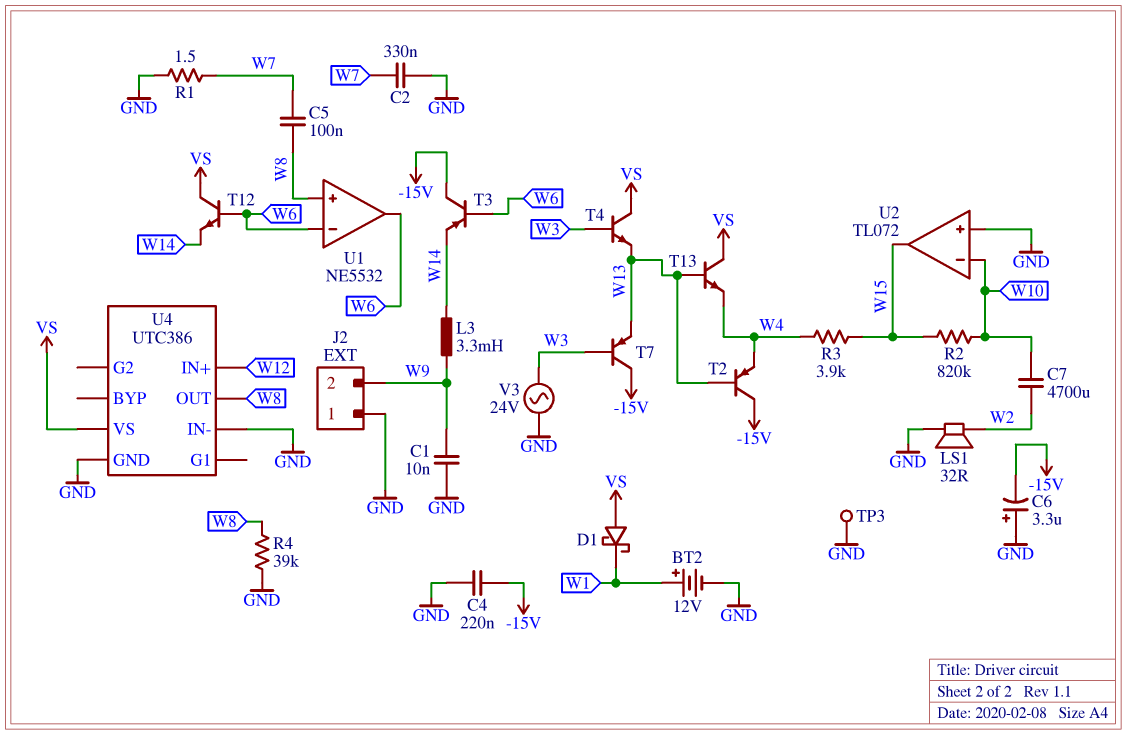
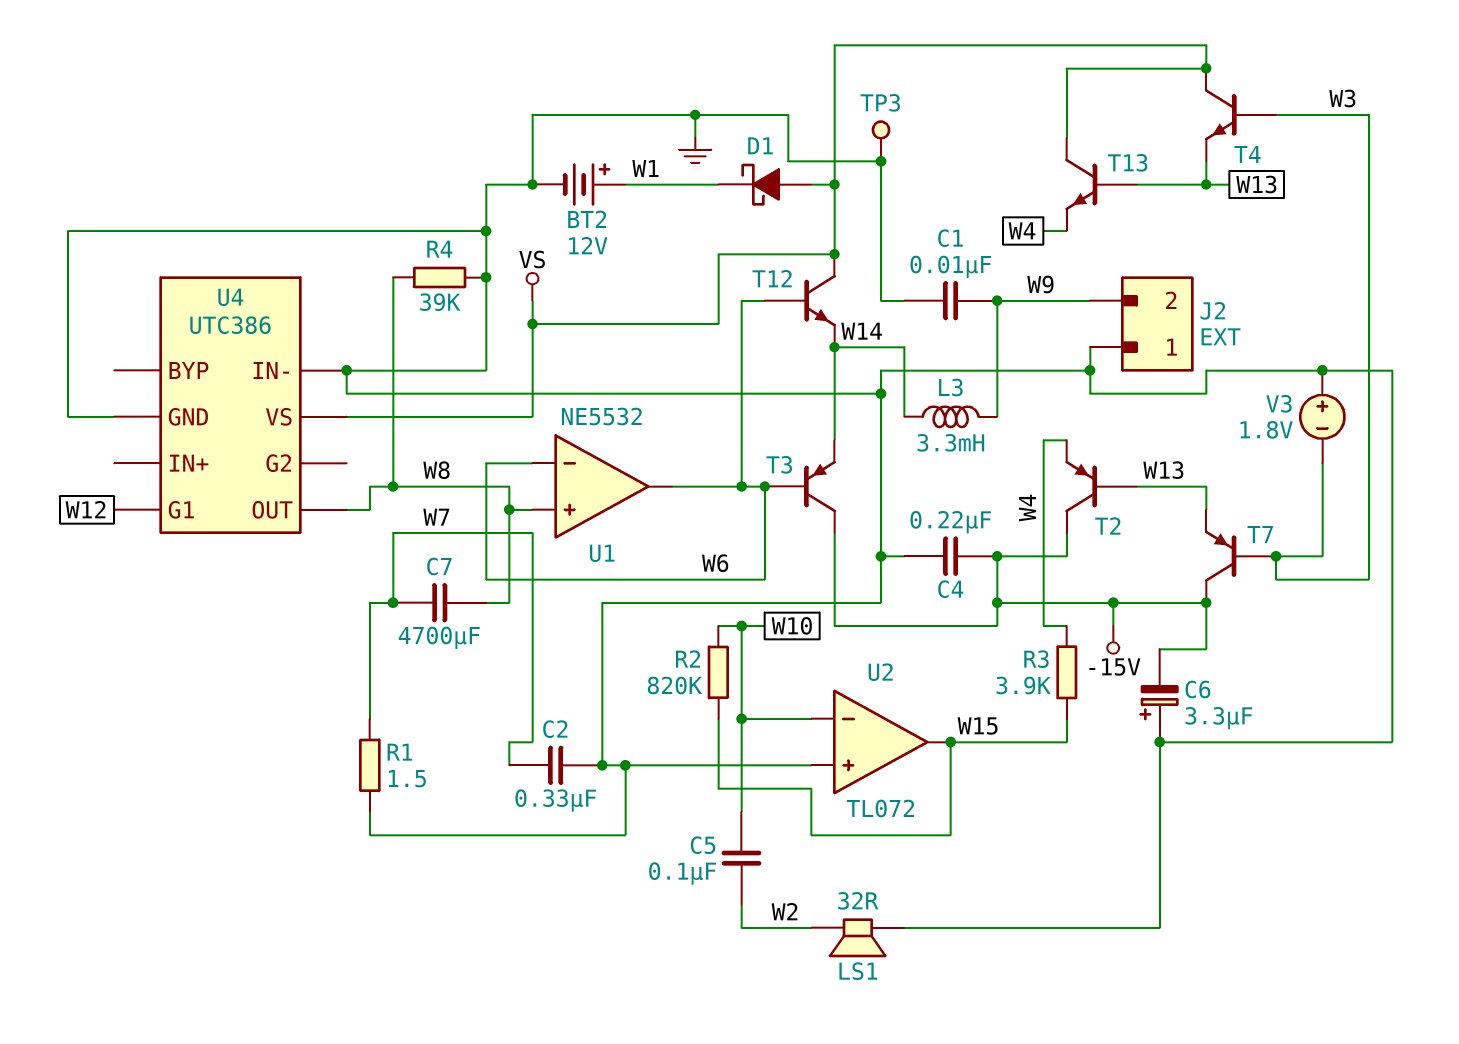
C5: 100nF (W7, W8) -> 100nF (W2, W10)
C7: 4700uF (W2, W10) -> 4700uF (W7, W8)
U4 pin G1: none -> W12
U4 pin IN+: W12 -> none
V3: AC 24V (GND, W3) -> 1.8V (plus GND, minus W3)

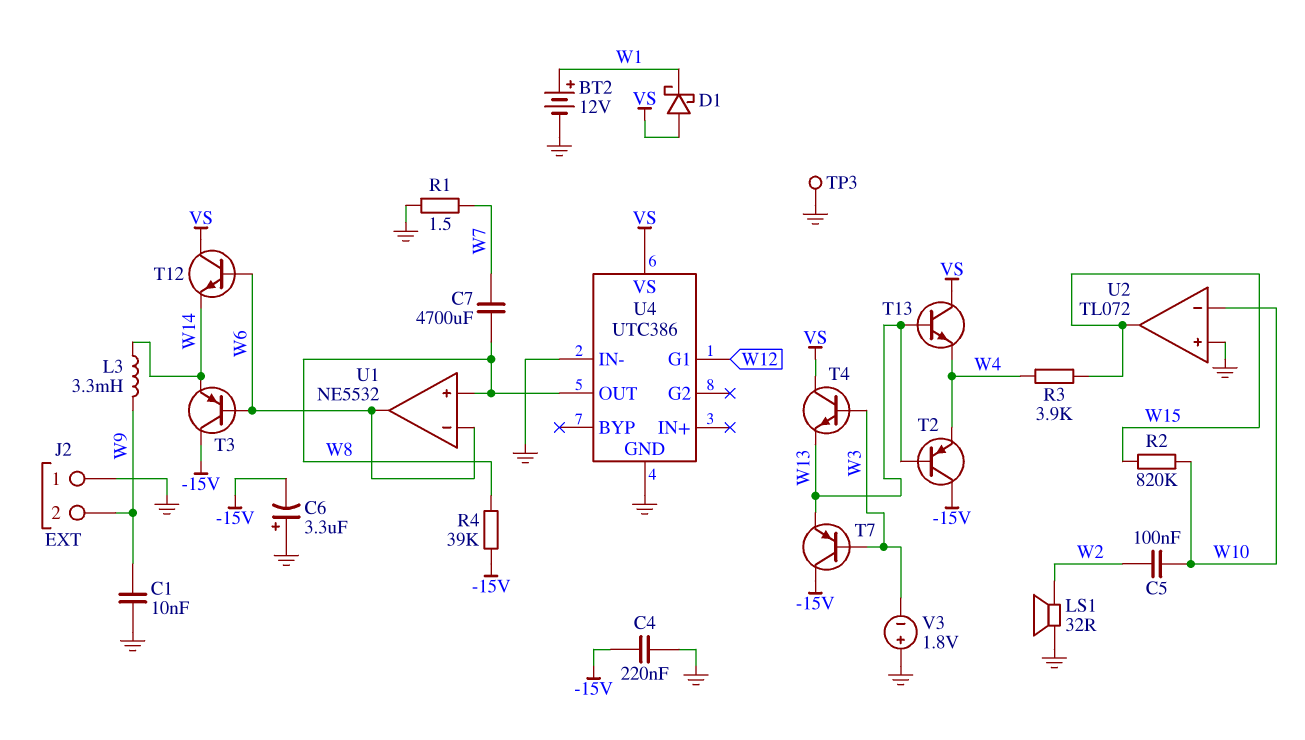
C2: 330nF (GND, W7) -> none
R4: 39k (GND, W8) -> 39k (-15V, W8)

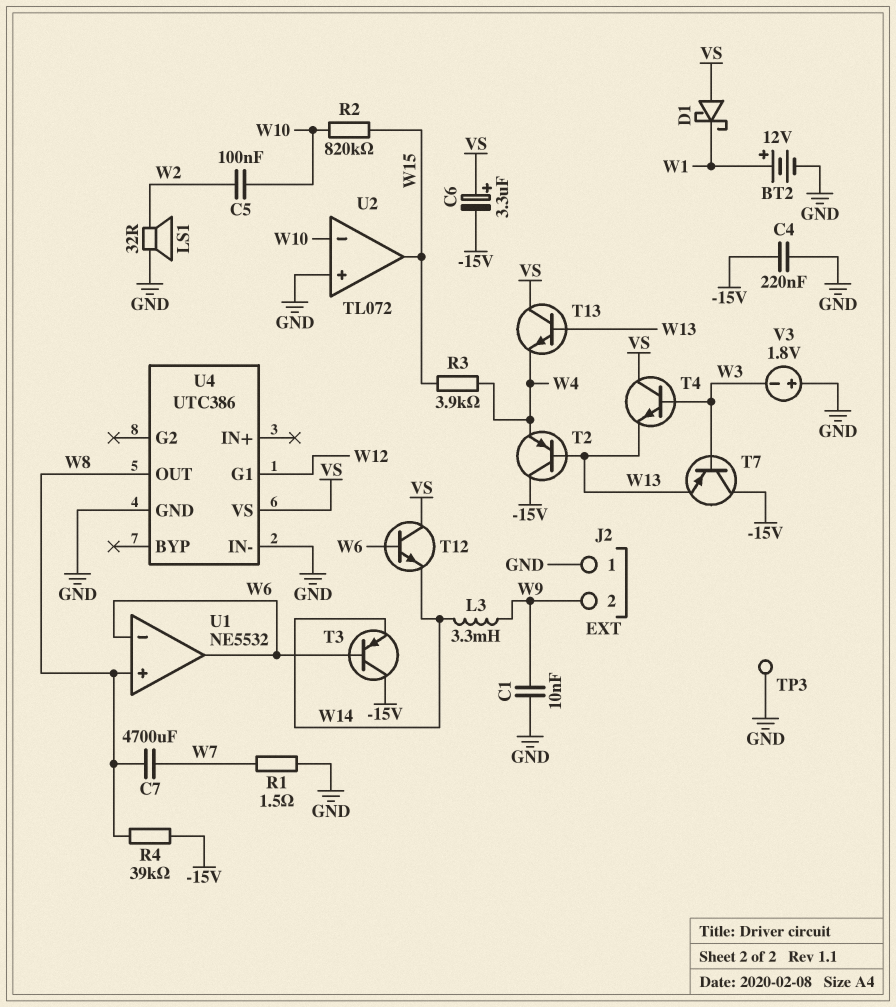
C6: 3.3uF (plus GND, minus -15V) -> 3.3uF (plus VS, minus -15V)

